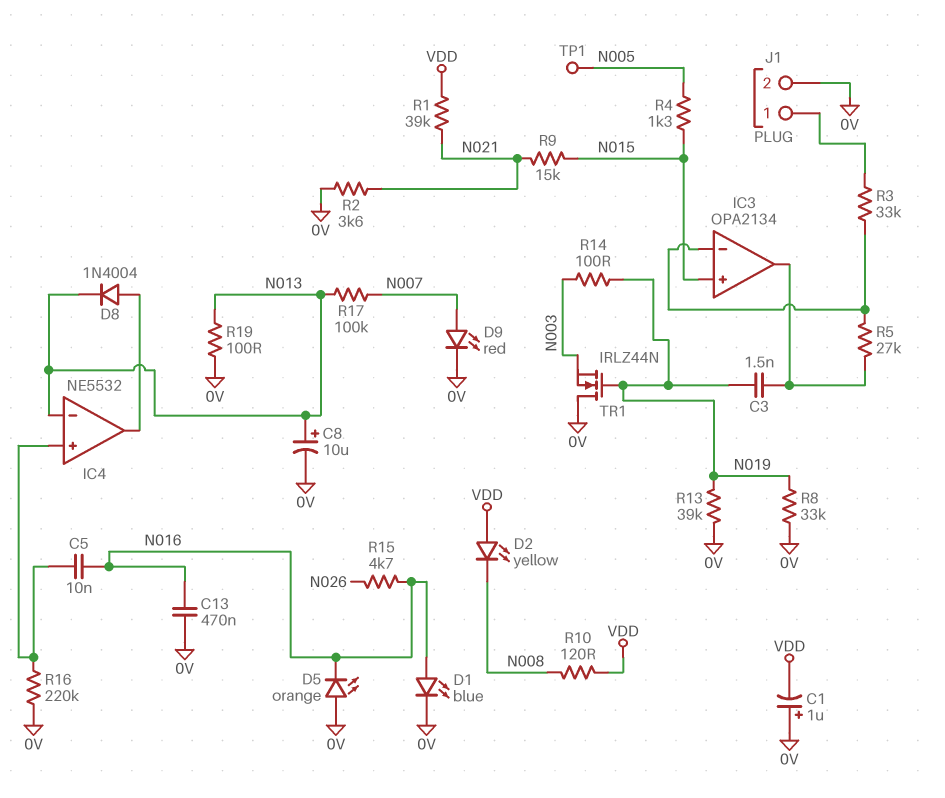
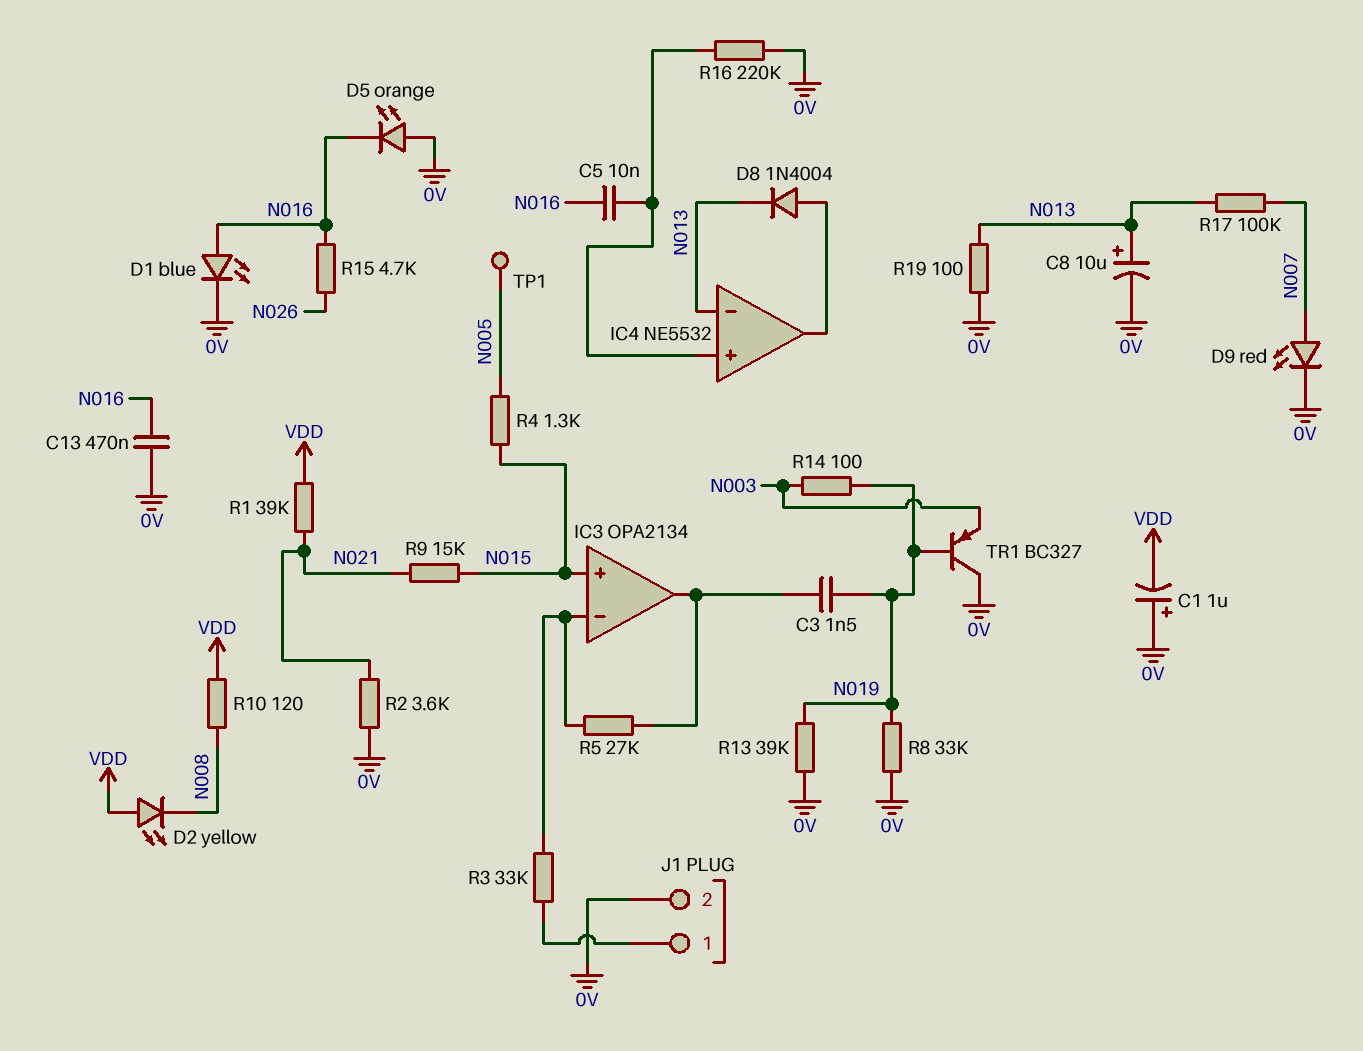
TR1: NMOS IRLZ44N (G N019, D 0V, S N003) -> PNP BC327 (B N019, C 0V, E N003)

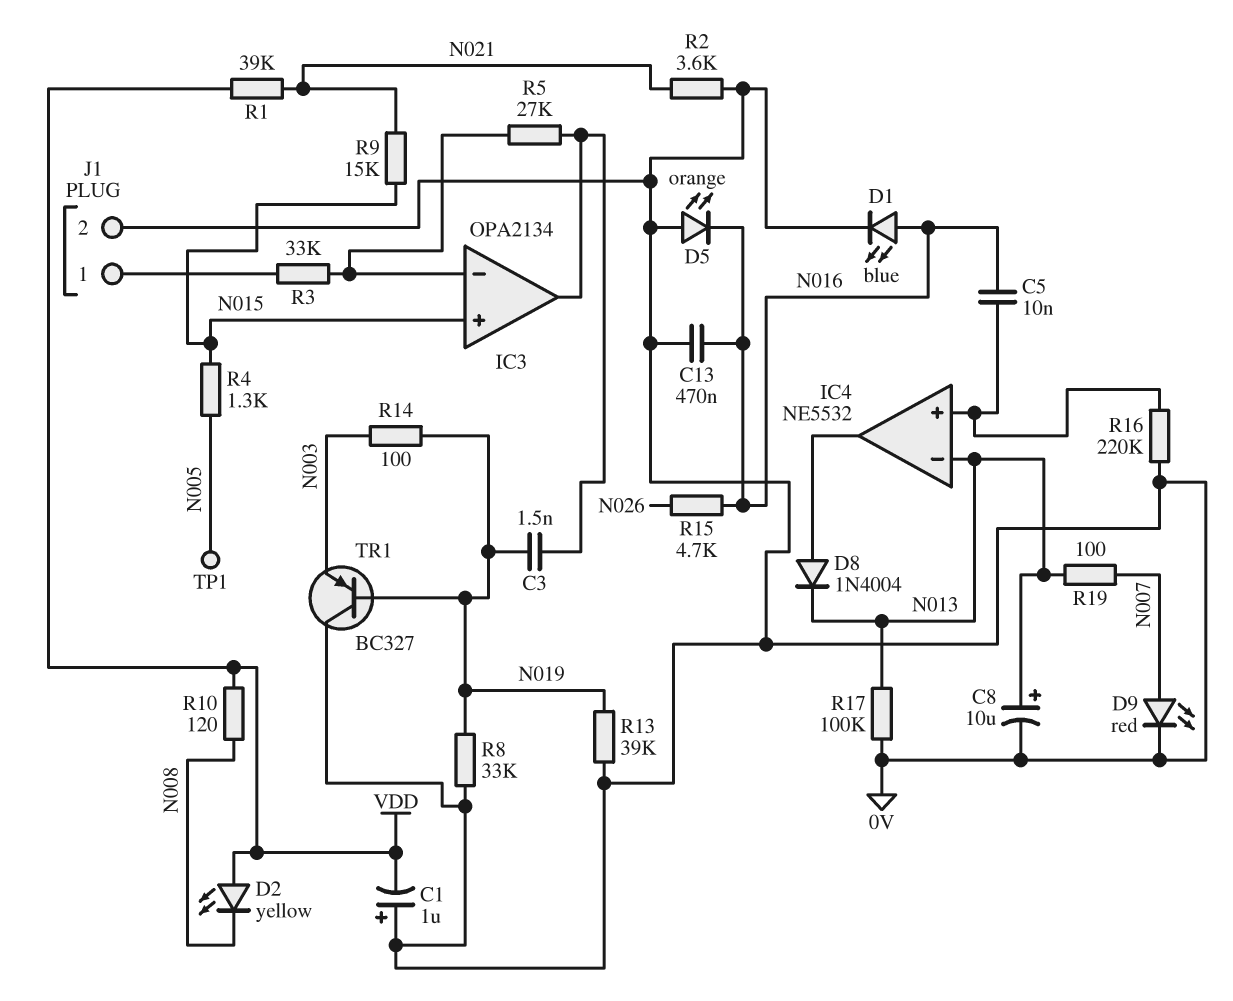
R17: 100k (N007, N013) -> 100k (0V, N013)
R19: 100 (0V, N013) -> 100 (N007, N013)

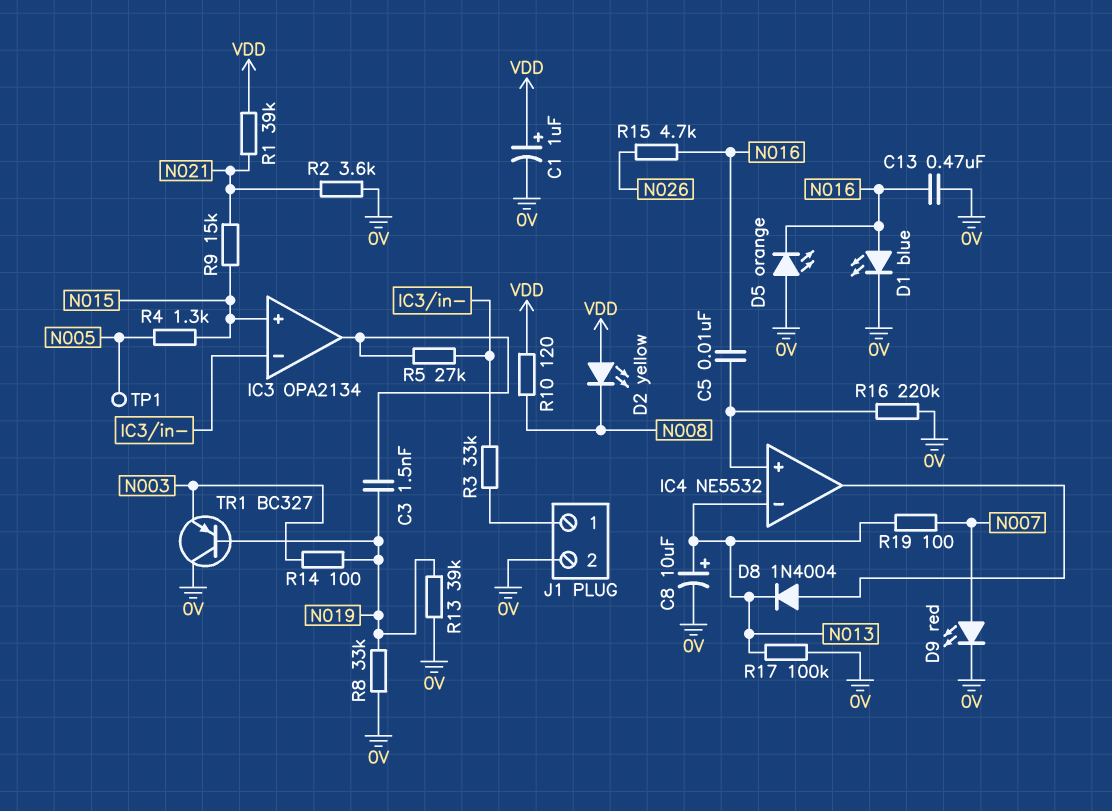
C1: 1uF (plus 0V, minus VDD) -> 1uF (plus VDD, minus 0V)

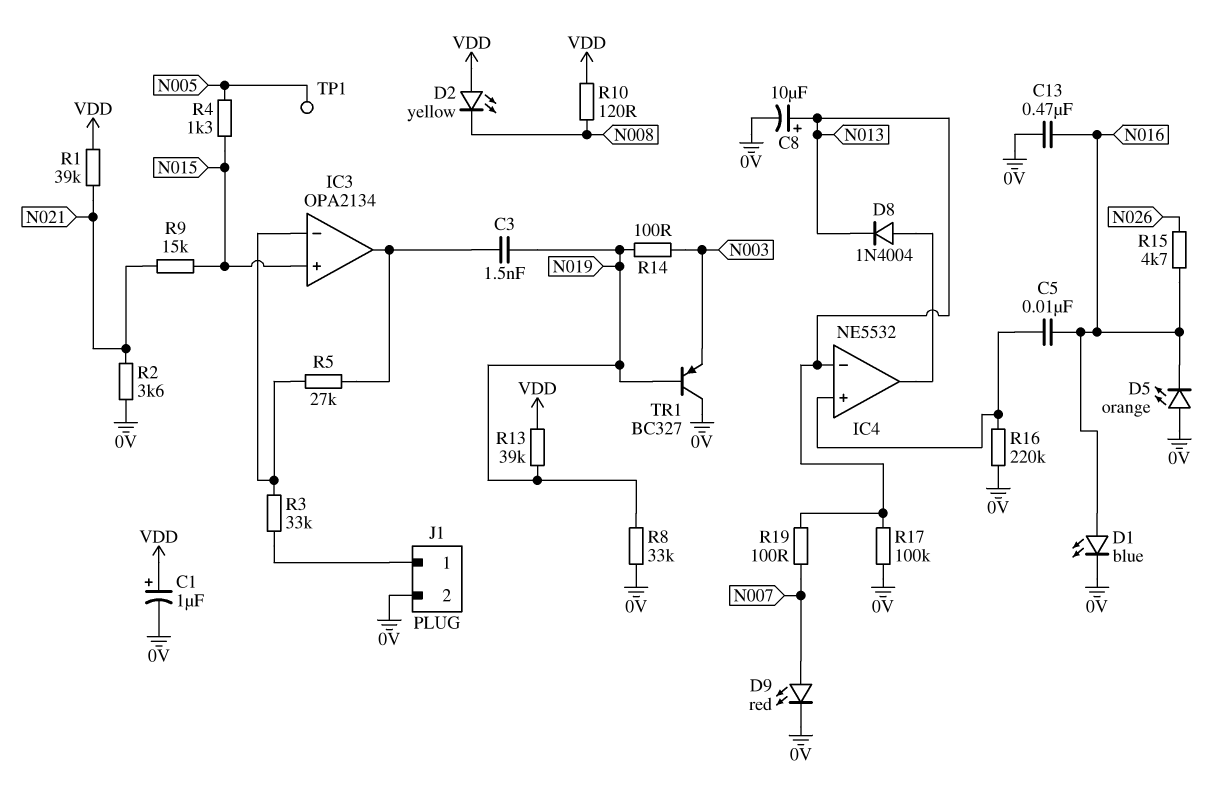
R13: 39k (0V, N019) -> 39k (N019, VDD)

